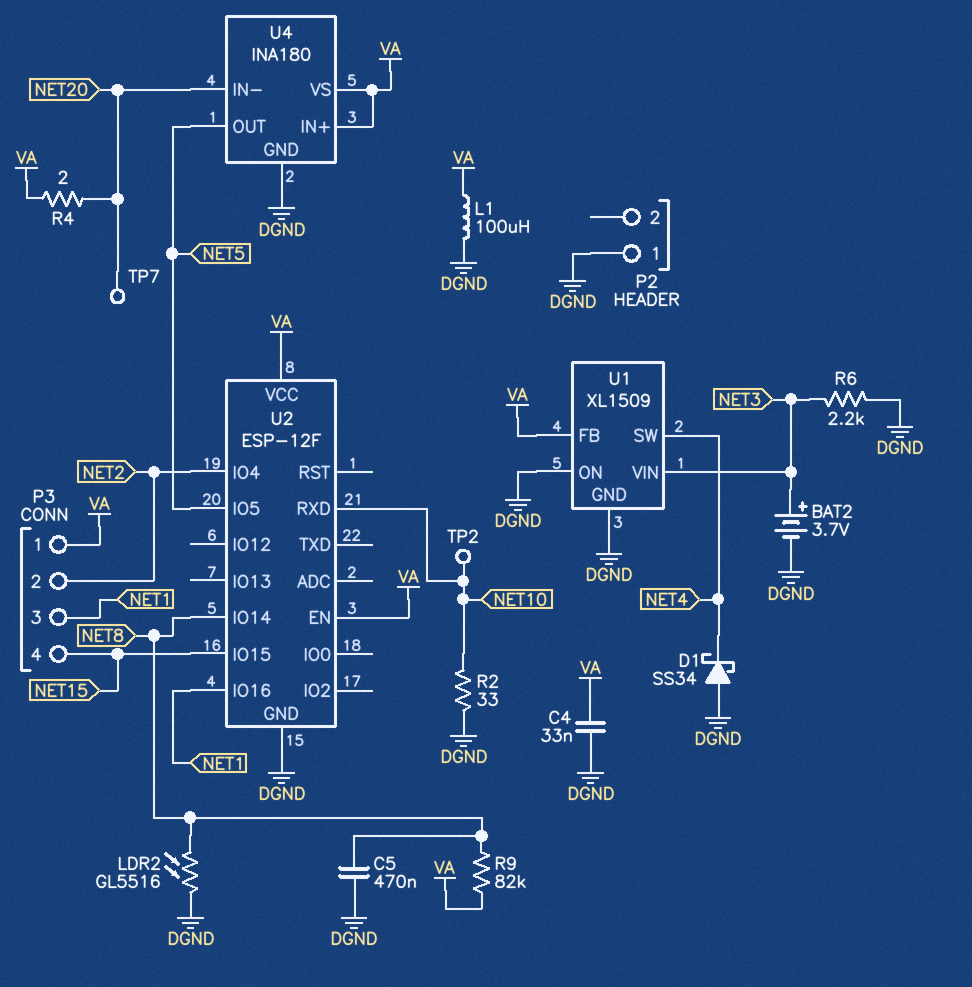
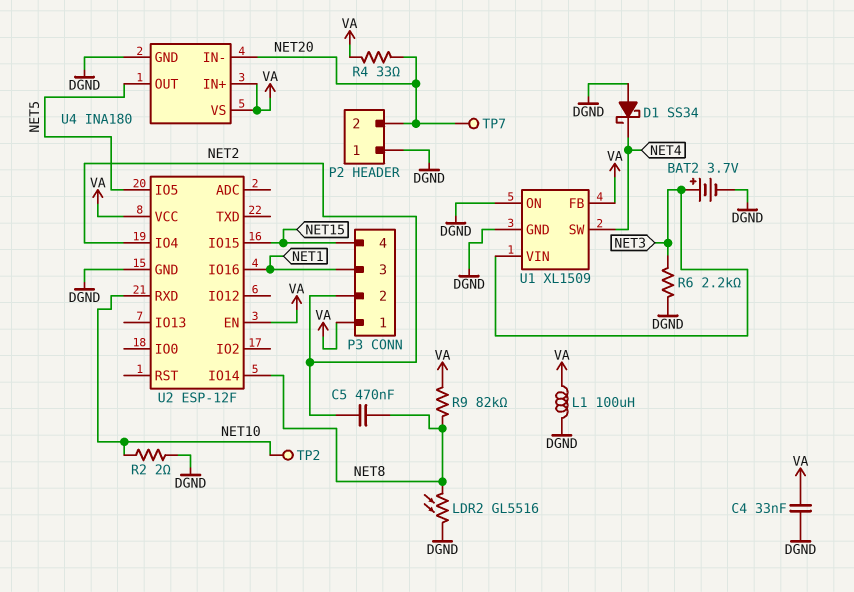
C5: 470nF (DGND, NET8) -> 470nF (NET2, NET8)
P2 pin 2: none -> NET20
R2: 33 (DGND, NET10) -> 2 (DGND, NET10)
R4: 2 (NET20, VA) -> 33 (NET20, VA)

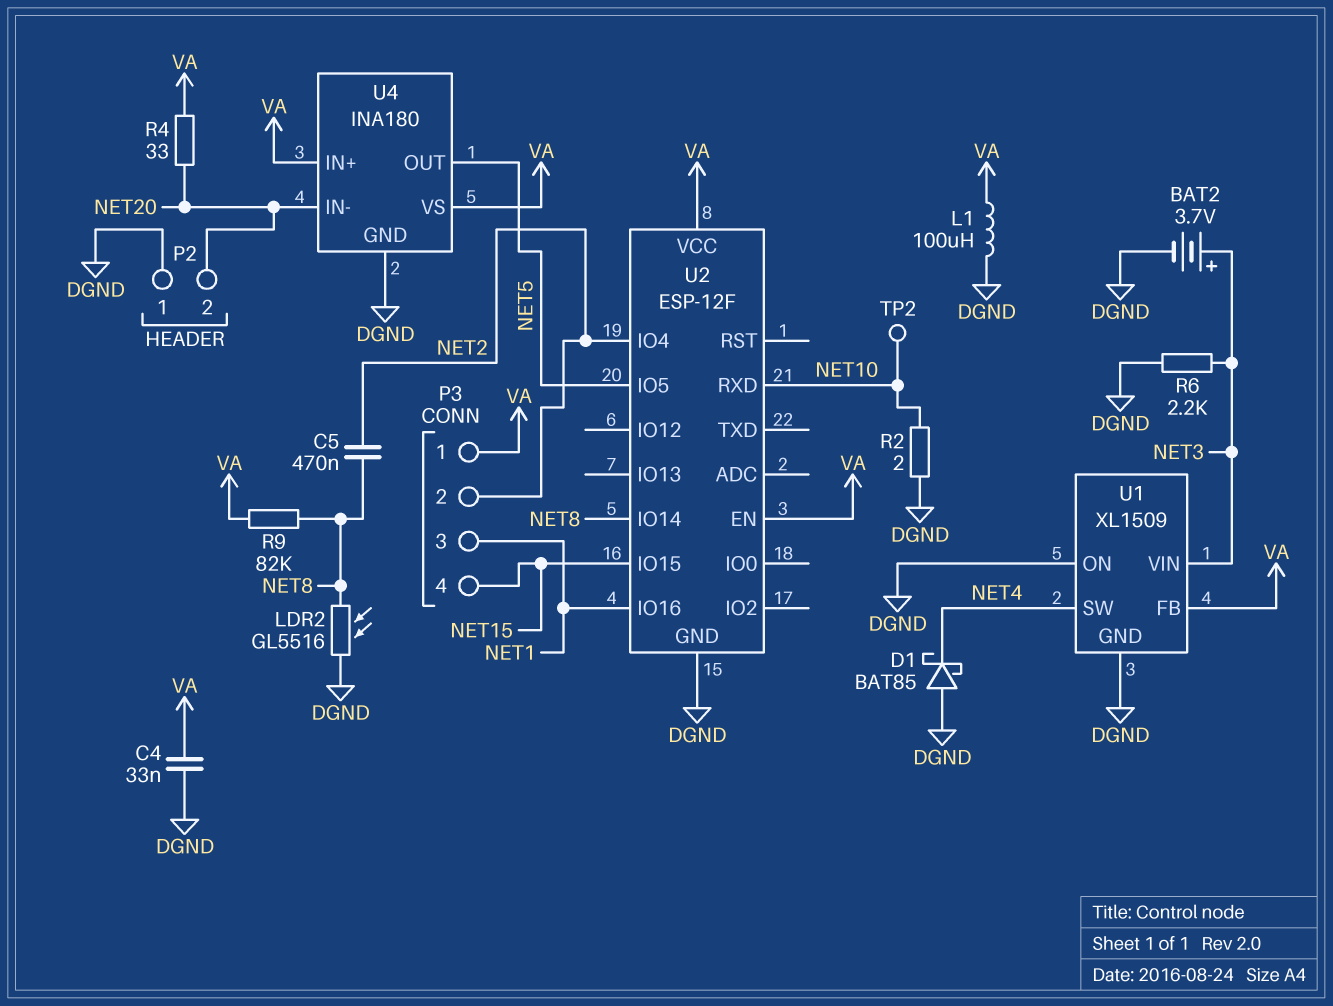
D1: schottky SS34 (A DGND, K NET4) -> schottky BAT85 (A DGND, K NET4)
TP7: test point (NET20) -> none

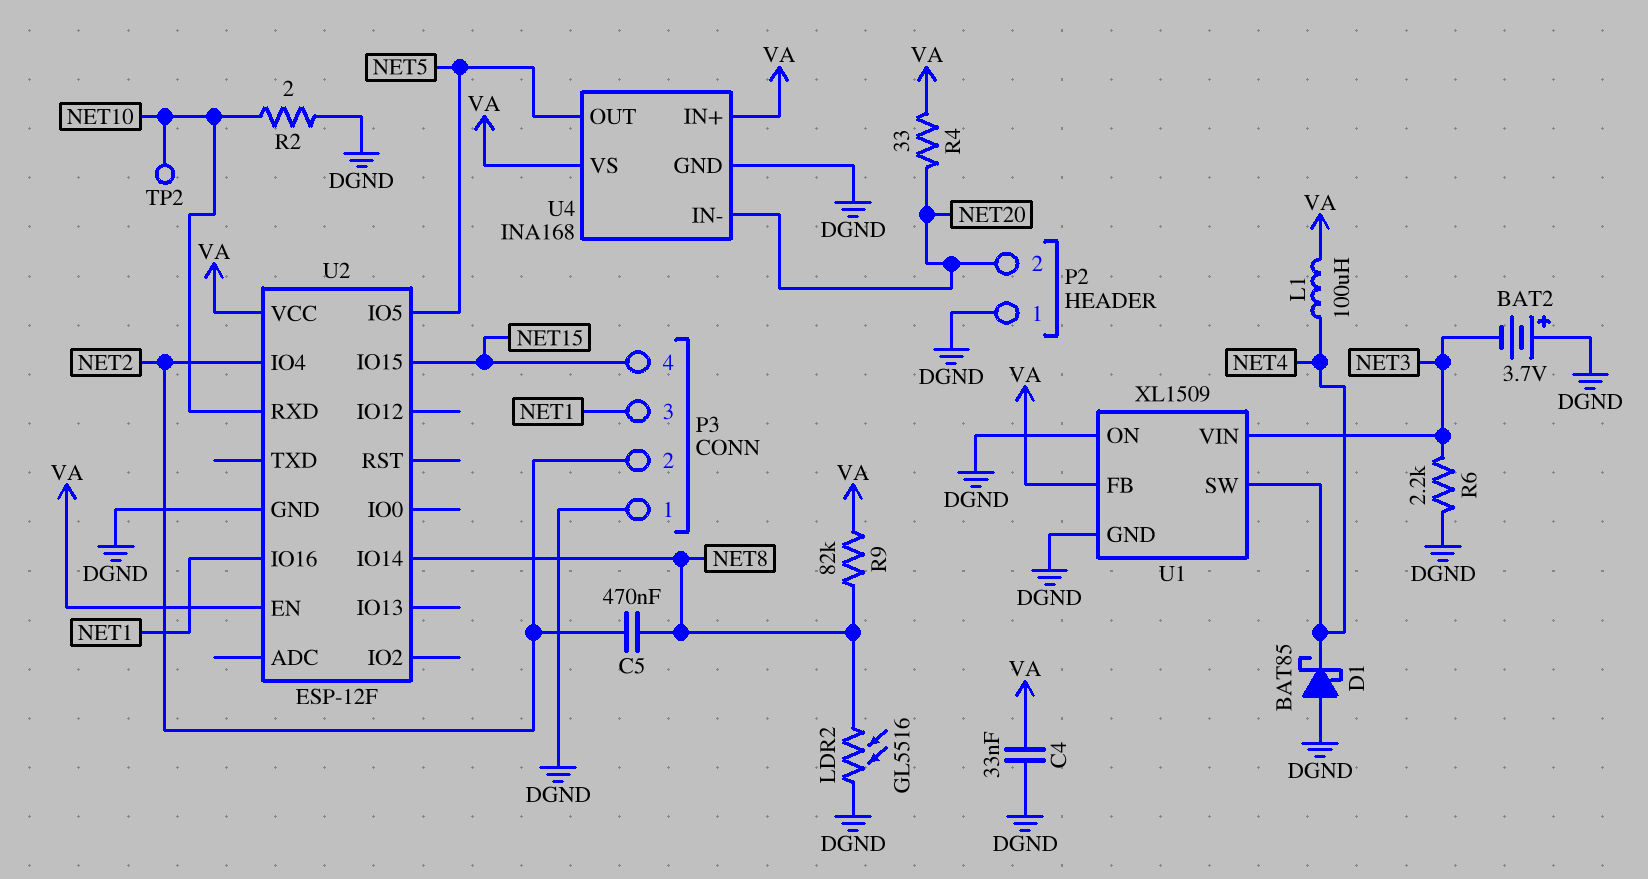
BAT2: 3.7V (plus NET3, minus DGND) -> 3.7V (plus DGND, minus NET3)
L1: 100uH (DGND, VA) -> 100uH (NET4, VA)
P3 pin 1: VA -> DGND
U4: INA180 -> INA168

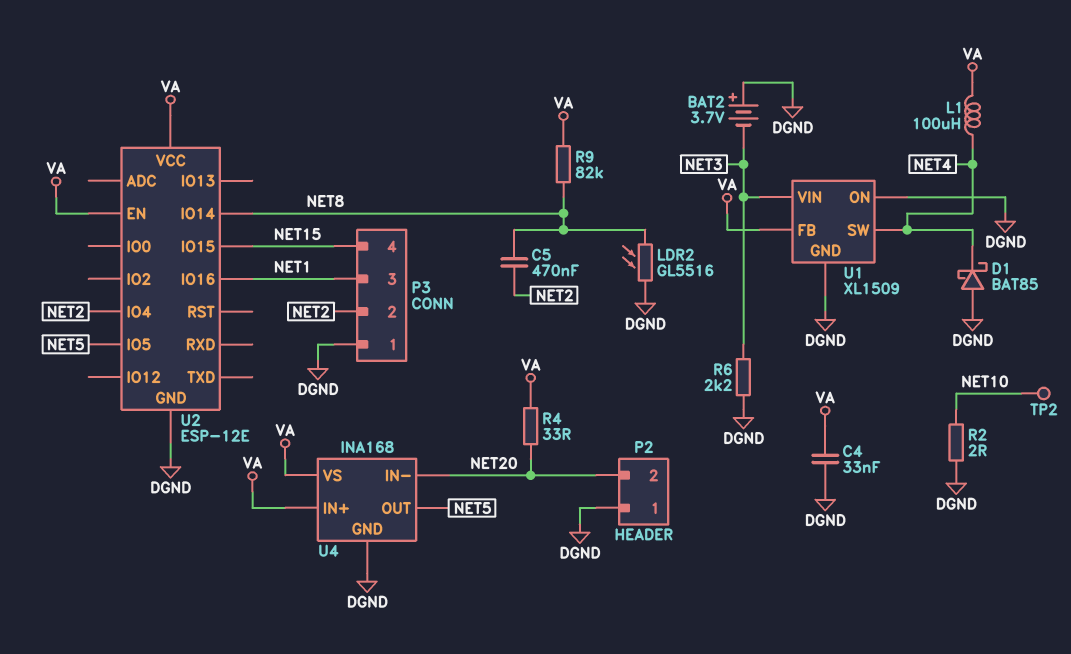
U2: ESP-12F -> ESP-12E
U2 pin RXD: NET10 -> none

